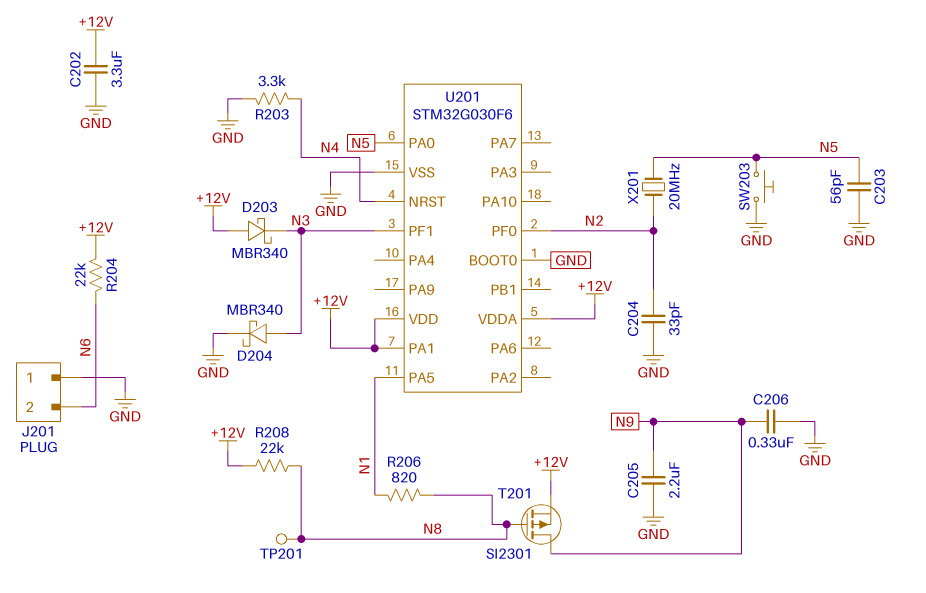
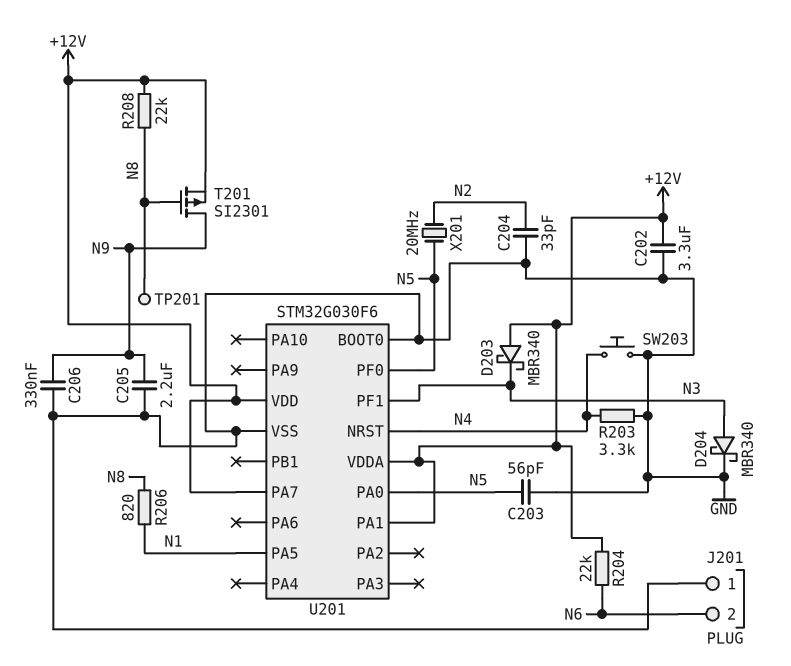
SW203: button (GND, N5) -> button (GND, N4)
U201 pin PA7: none -> +12V
U201 pin PF0: N2 -> N5

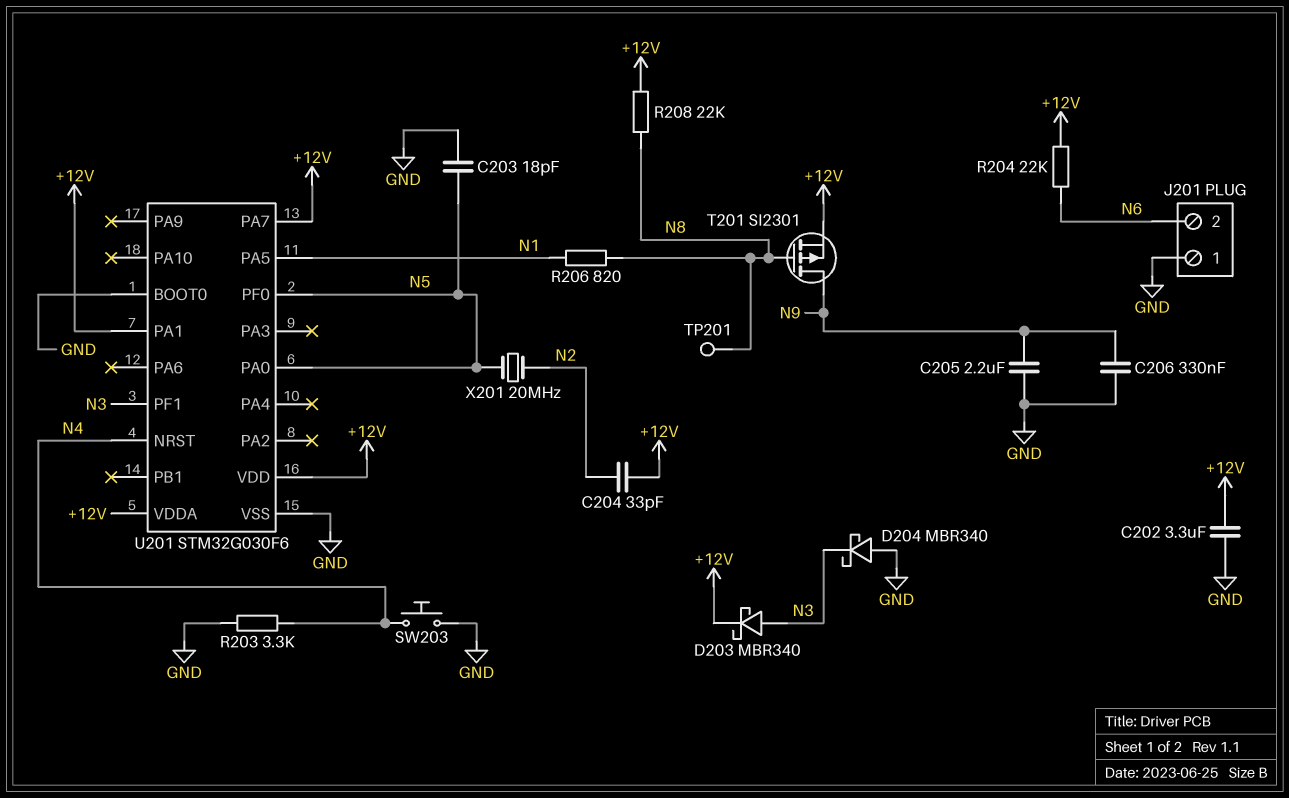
C203: 56pF (GND, N5) -> 18pF (GND, N5)
C204: 33pF (GND, N2) -> 33pF (+12V, N2)
D203: schottky MBR340 (A +12V, K N3) -> schottky MBR340 (A N3, K +12V)
D204: schottky MBR340 (A N3, K GND) -> schottky MBR340 (A GND, K N3)

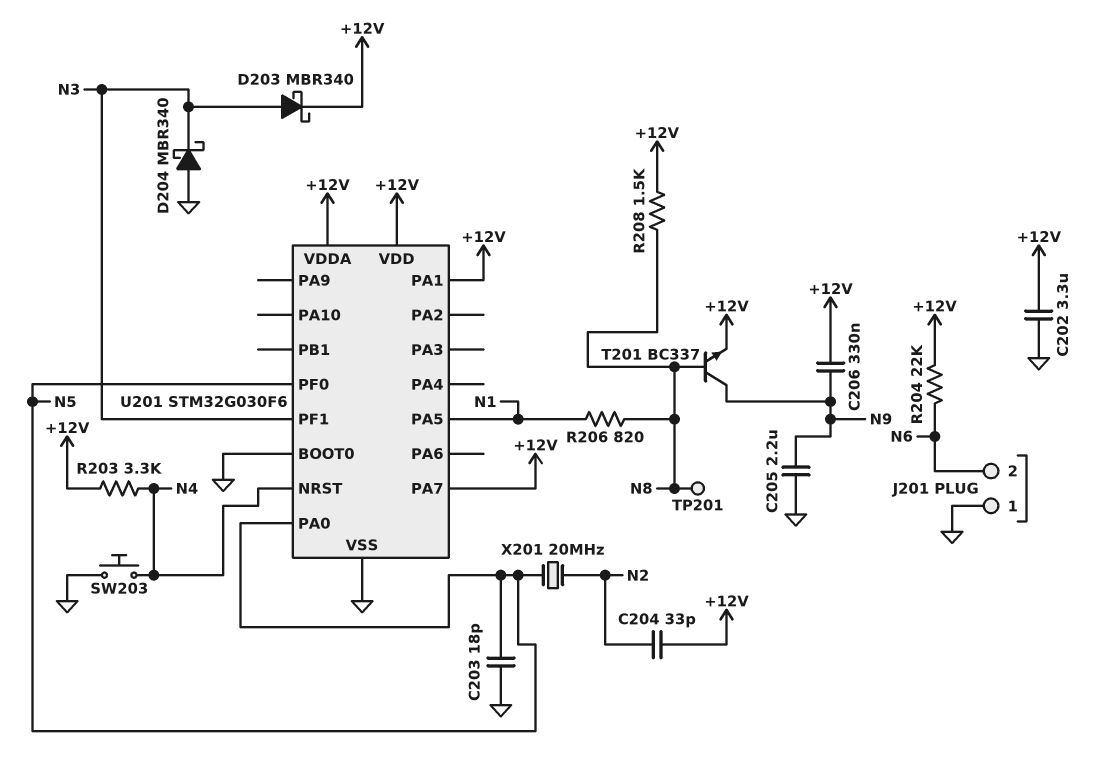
C206: 330nF (GND, N9) -> 330nF (+12V, N9)
R203: 3.3k (GND, N4) -> 3.3k (+12V, N4)
R208: 22k (+12V, N8) -> 1.5k (+12V, N8)
T201: PMOS SI2301 (G N8, D N9, S +12V) -> NPN BC337 (B N8, C N9, E +12V)

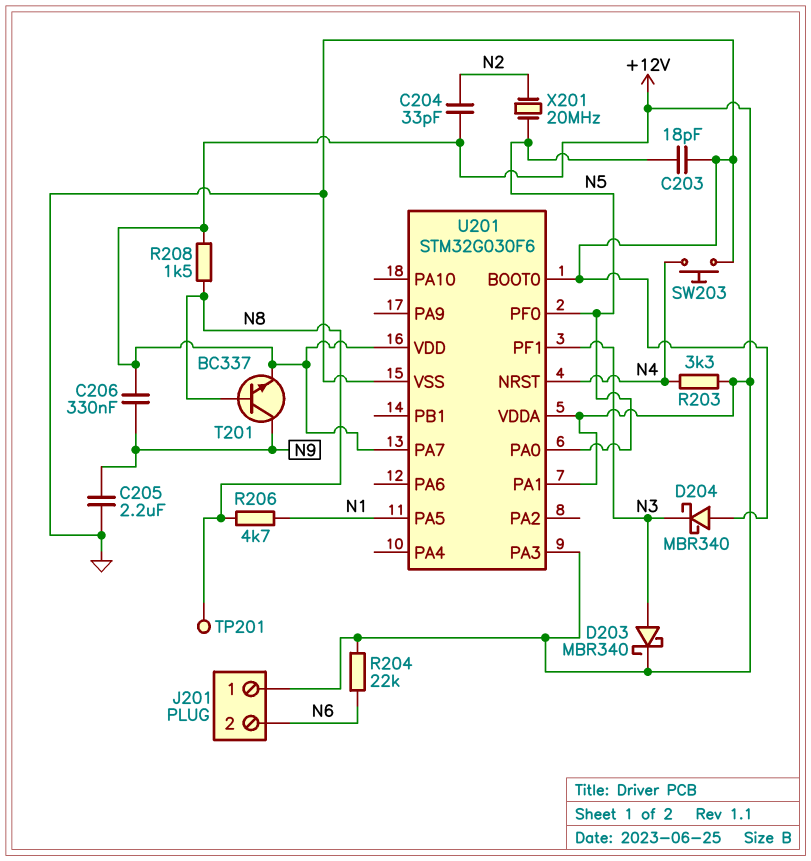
C202: 3.3uF (+12V, GND) -> none
J201 pin 1: GND -> +12V
R206: 820 (N1, N8) -> 4.7k (N1, N8)
U201 pin PA3: none -> +12V

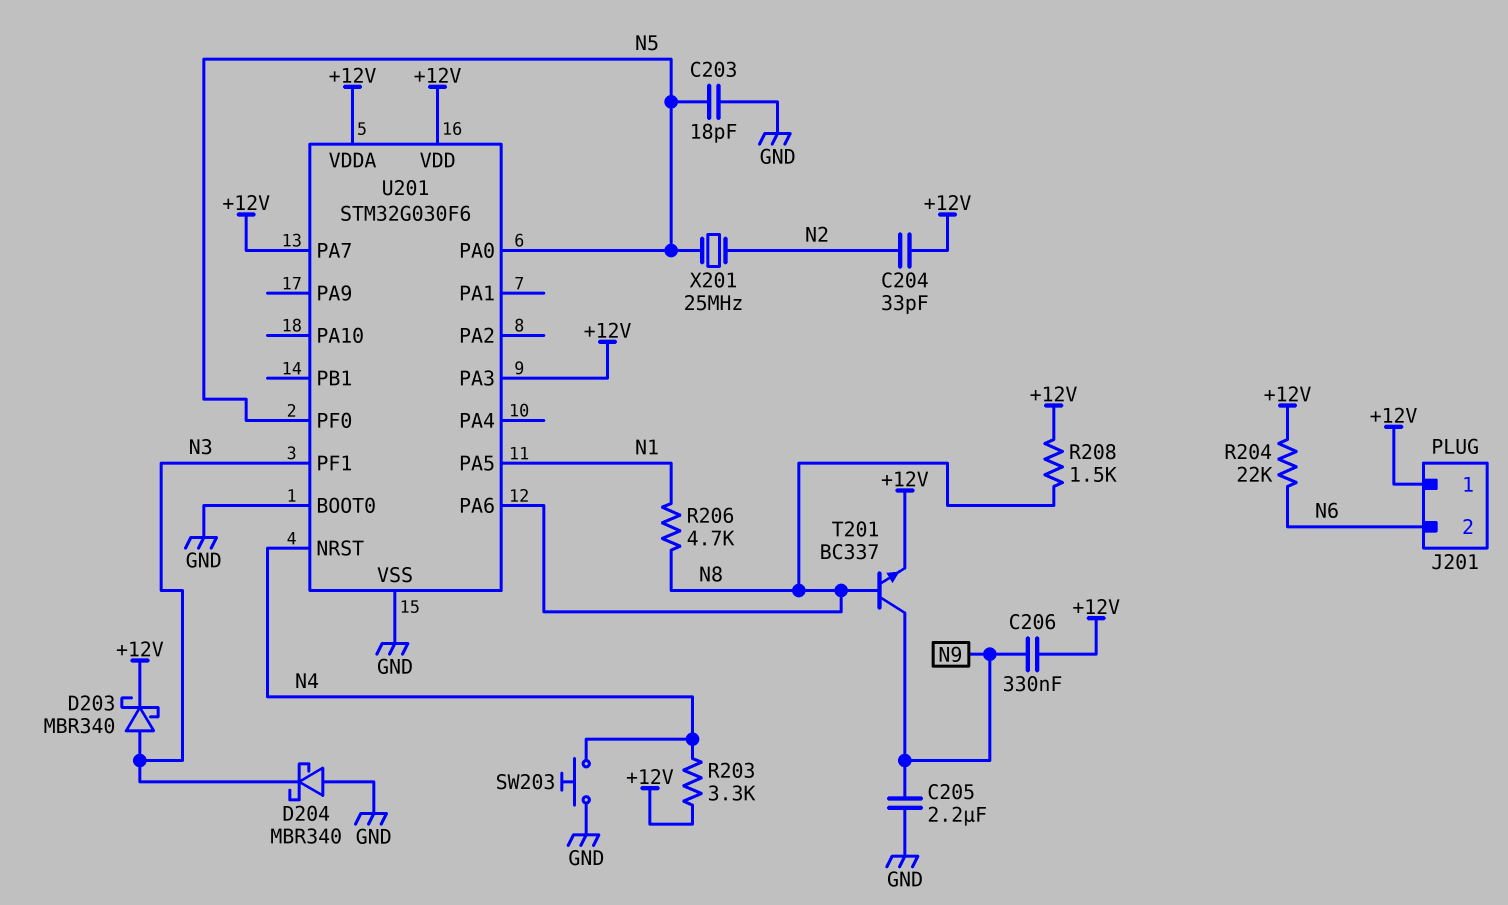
TP201: test point (N8) -> none
U201 pin PA1: +12V -> none
U201 pin PA6: none -> N8
X201: 20MHz (N2, N5) -> 25MHz (N2, N5)

